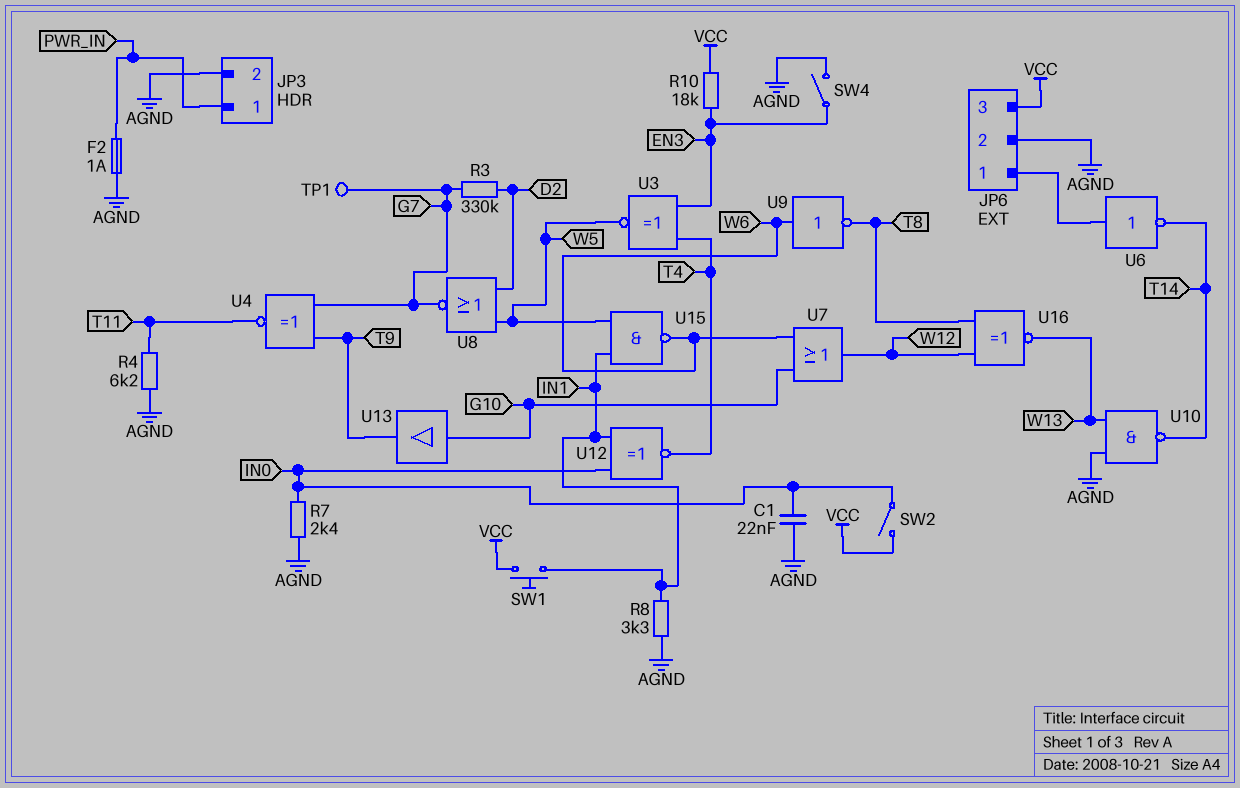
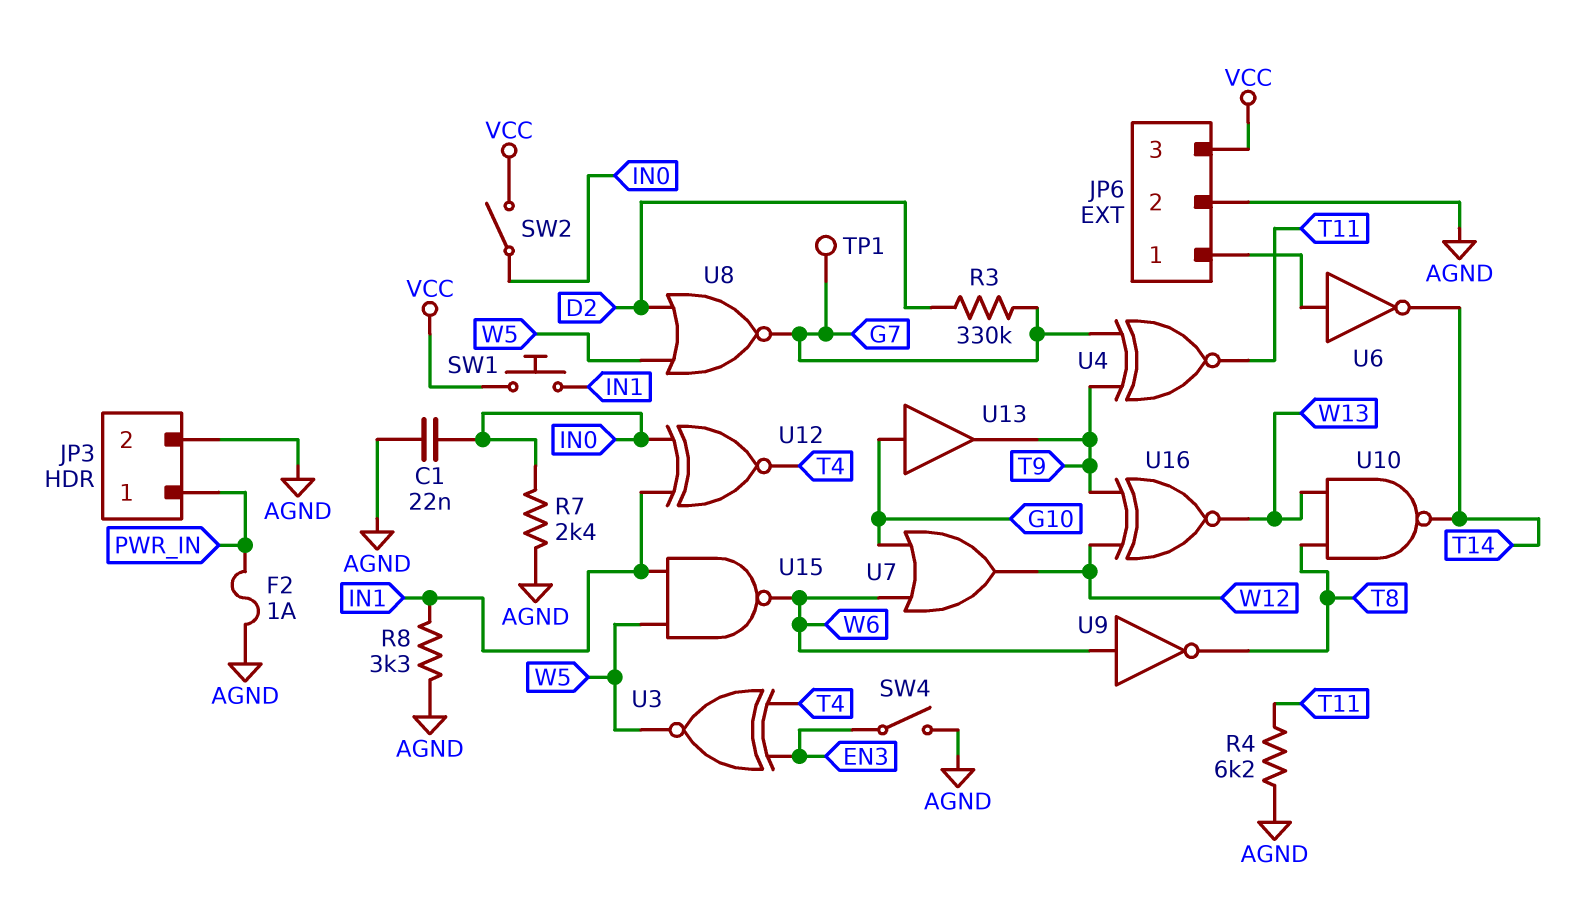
R10: 18k (EN3, VCC) -> none
U10: NAND (in AGND, in W13, out T14) -> NAND (in T8, in W13, out T14)
U16: XNOR (in T8, in W12, out W13) -> XNOR (in T9, in W12, out W13)

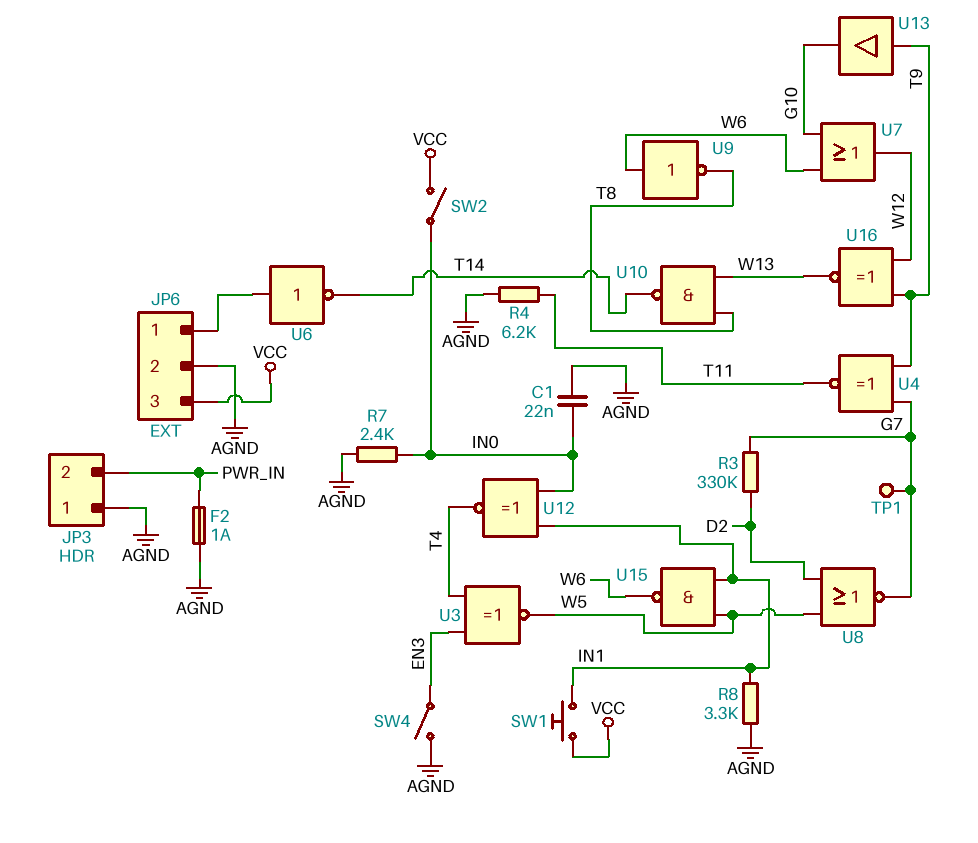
JP3 pin 1: PWR_IN -> AGND
JP3 pin 2: AGND -> PWR_IN
U13: buffer (in G10, out T9) -> buffer (in T9, out G10)

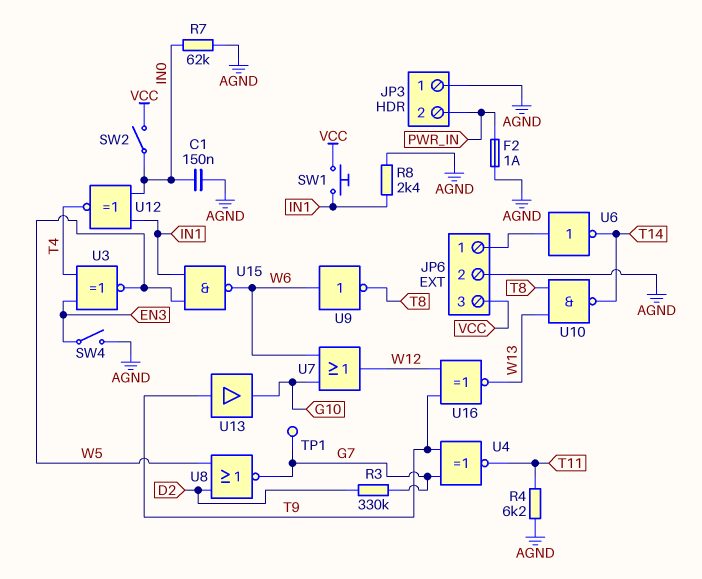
C1: 22nF (AGND, IN0) -> 150nF (AGND, IN0)
R7: 2.4k (AGND, IN0) -> 62k (AGND, IN0)
R8: 3.3k (AGND, IN1) -> 2.4k (AGND, IN1)

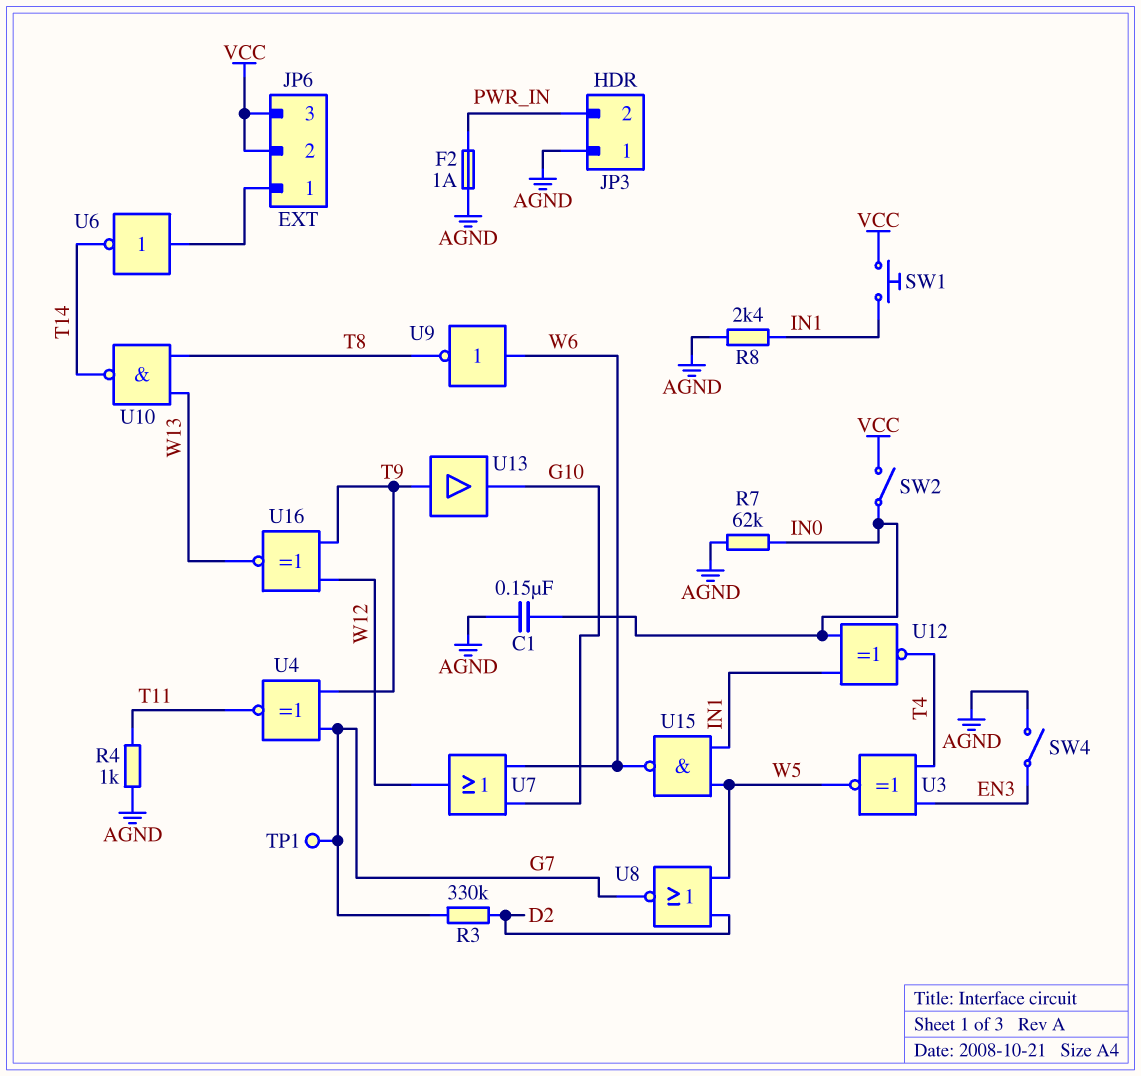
JP6 pin 2: AGND -> VCC
R4: 6.2k (AGND, T11) -> 1k (AGND, T11)

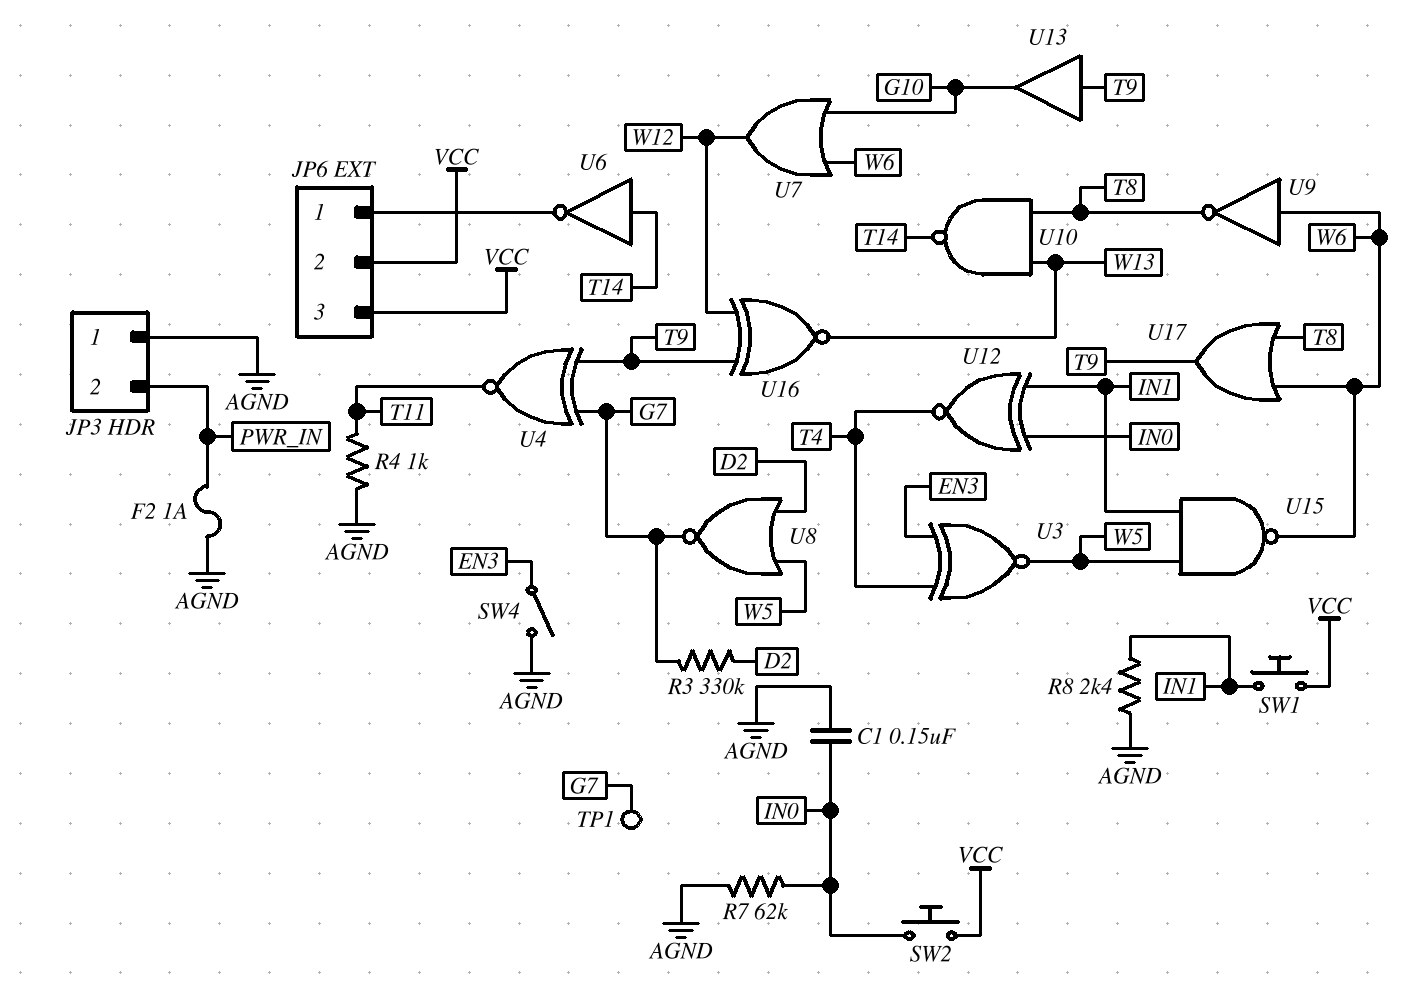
SW2: switch (IN0, VCC) -> button (IN0, VCC)
U6: NOT (in JP6/1, out T14) -> NOT (in T14, out JP6/1)
U17: none -> OR (in T8, in W6, out T9)

